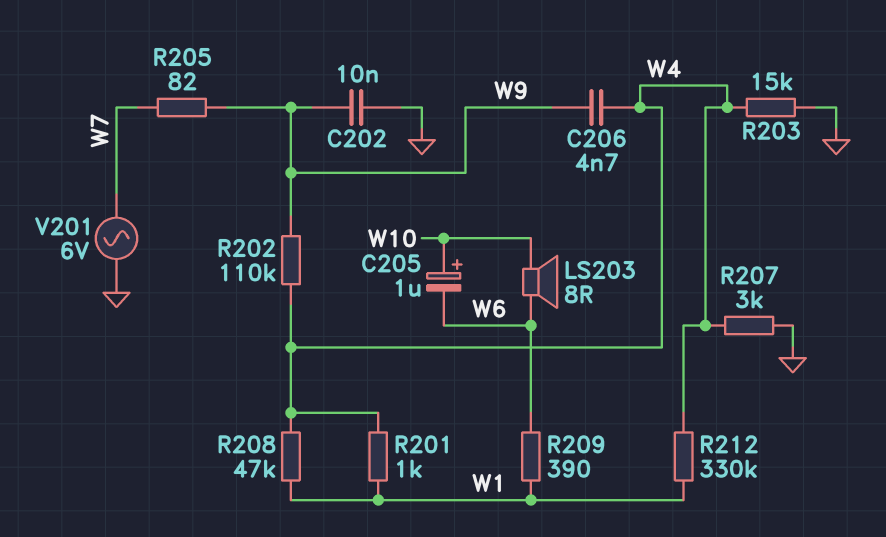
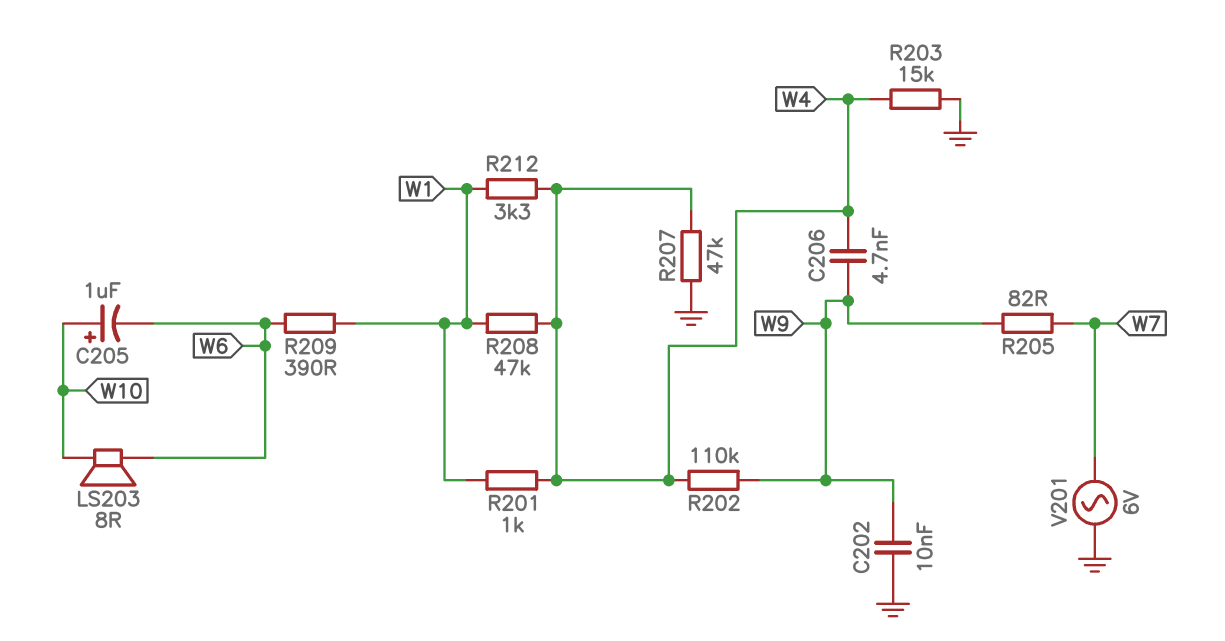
R207: 3k (GND, W4) -> 47k (GND, W4)
R212: 330k (W1, W4) -> 3.3k (W1, W4)

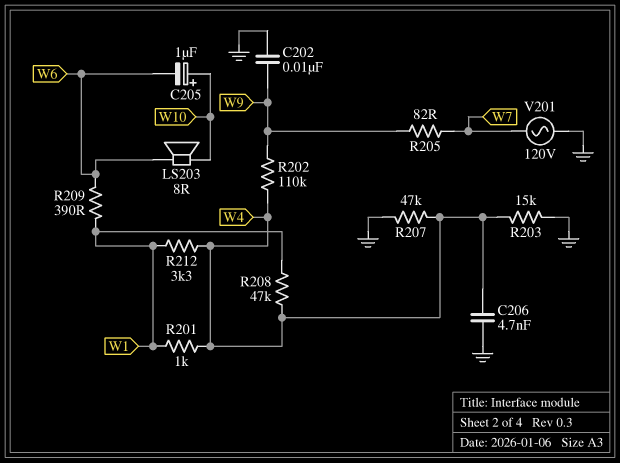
C206: 4.7nF (W4, W9) -> 4.7nF (GND, W4)
V201: AC 6V (GND, W7) -> AC 120V (GND, W7)

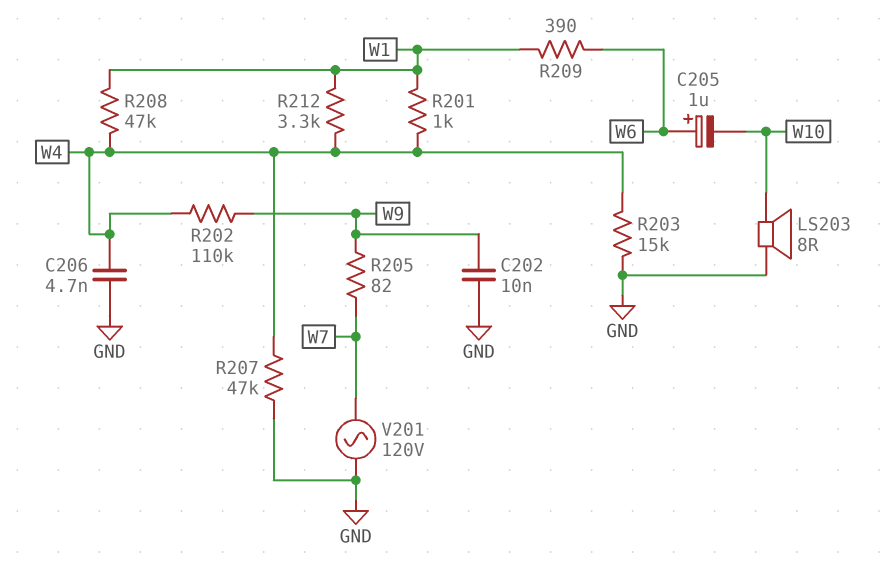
C205: 1uF (plus W10, minus W6) -> 1uF (plus W6, minus W10)
LS203: speaker 8R (W6, W10) -> speaker 8R (GND, W10)

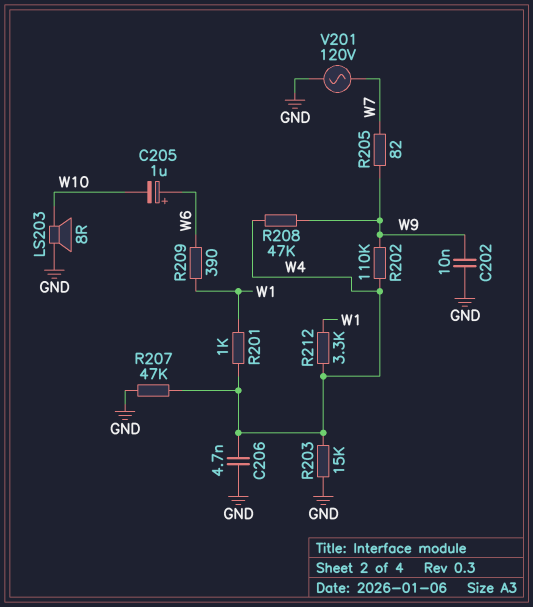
R208: 47k (W1, W4) -> 47k (W4, W9)

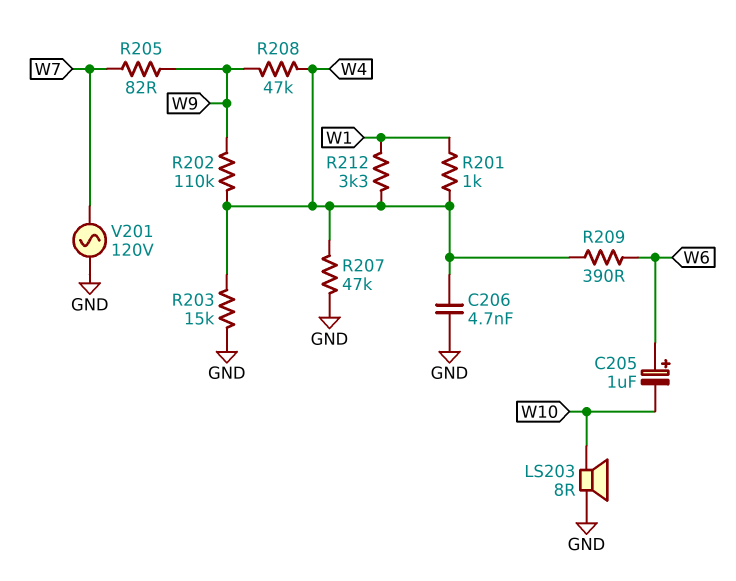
C202: 10nF (GND, W9) -> none
R209: 390 (W1, W6) -> 390 (W4, W6)

